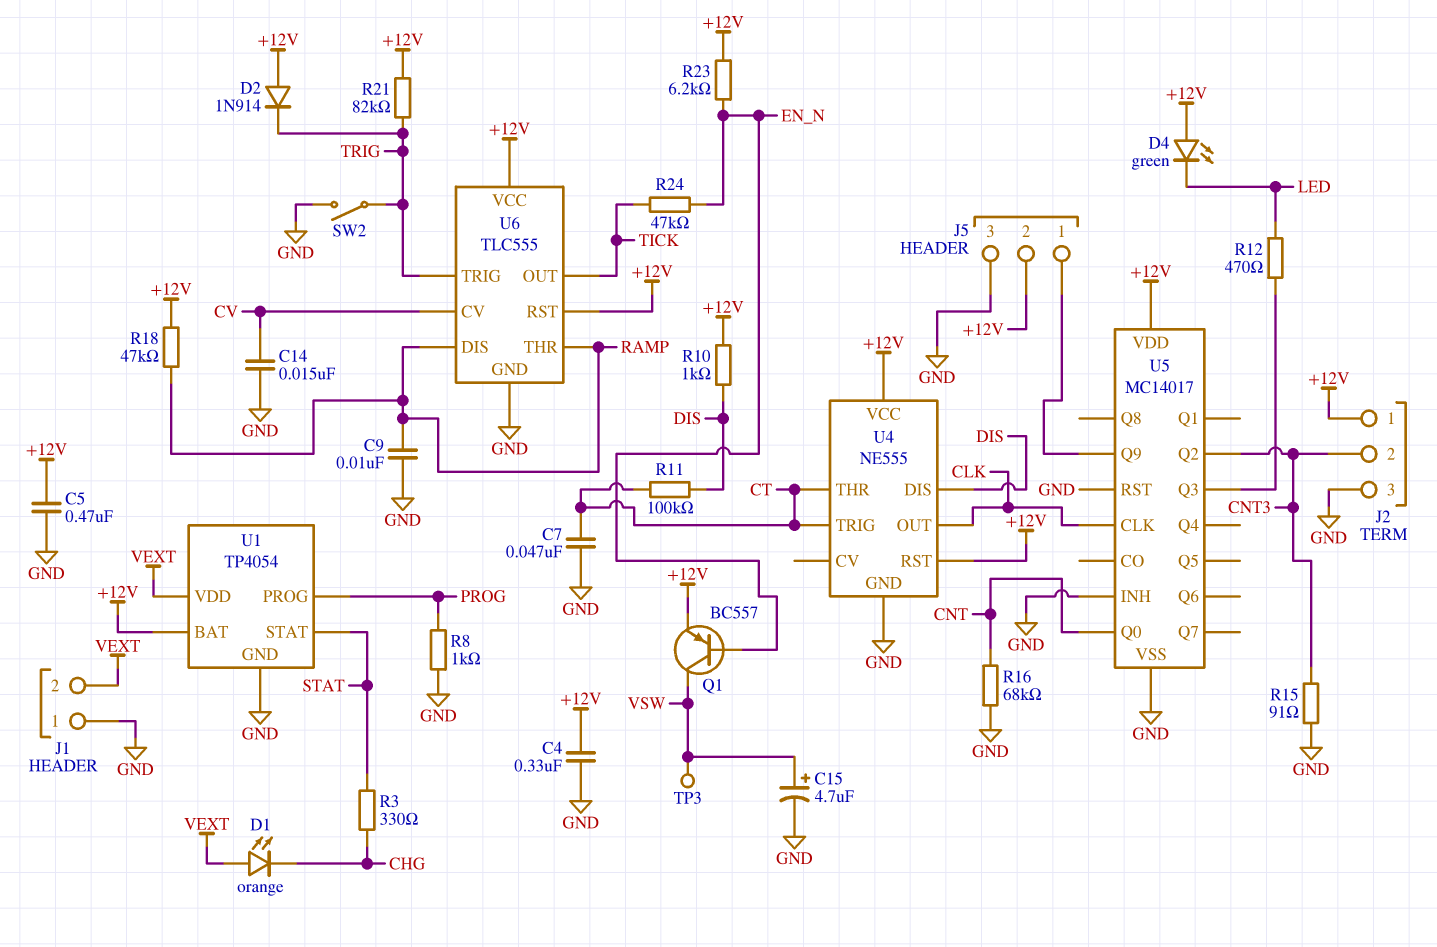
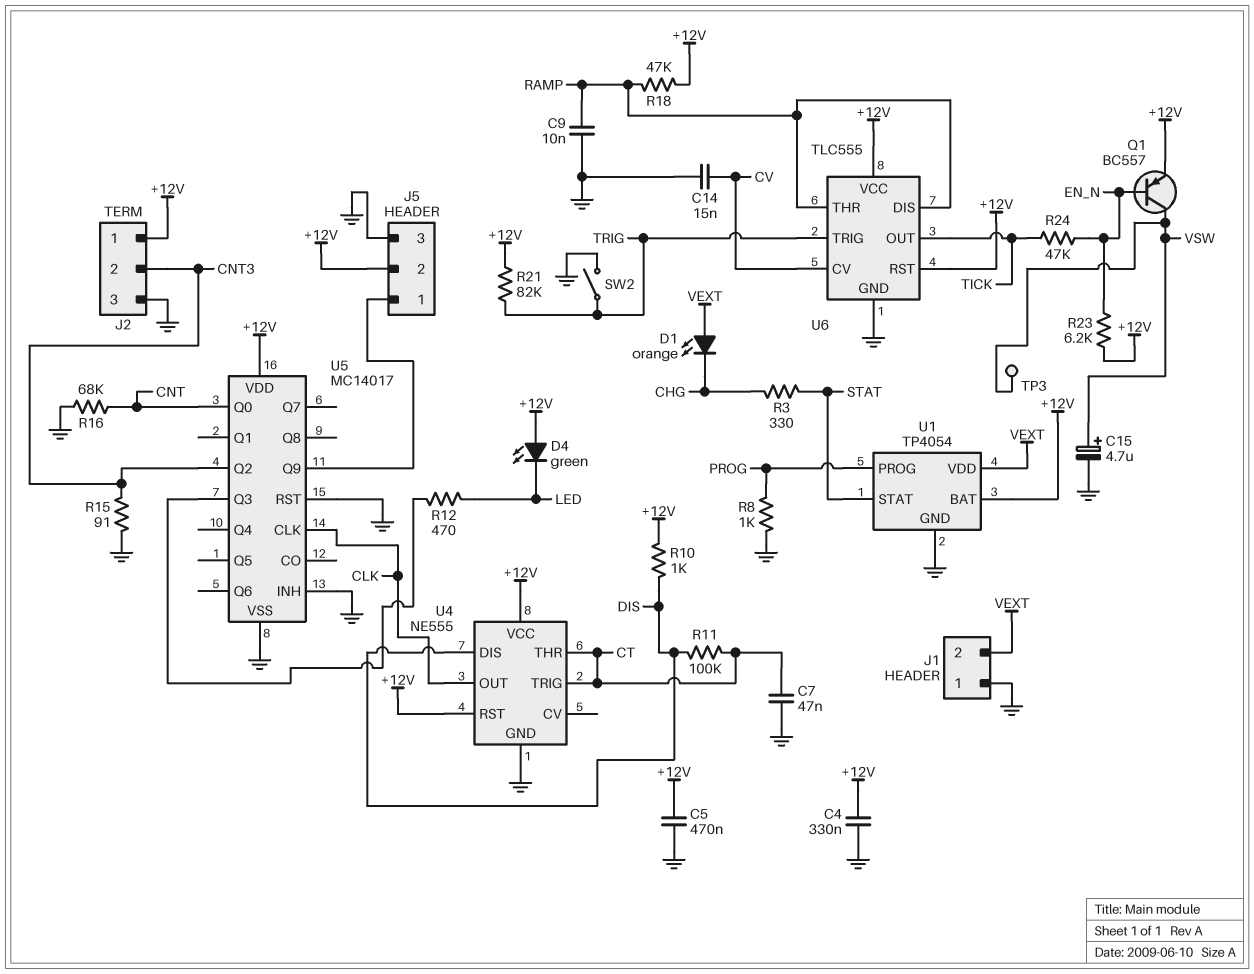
D2: diode 1N914 (A +12V, K TRIG) -> none

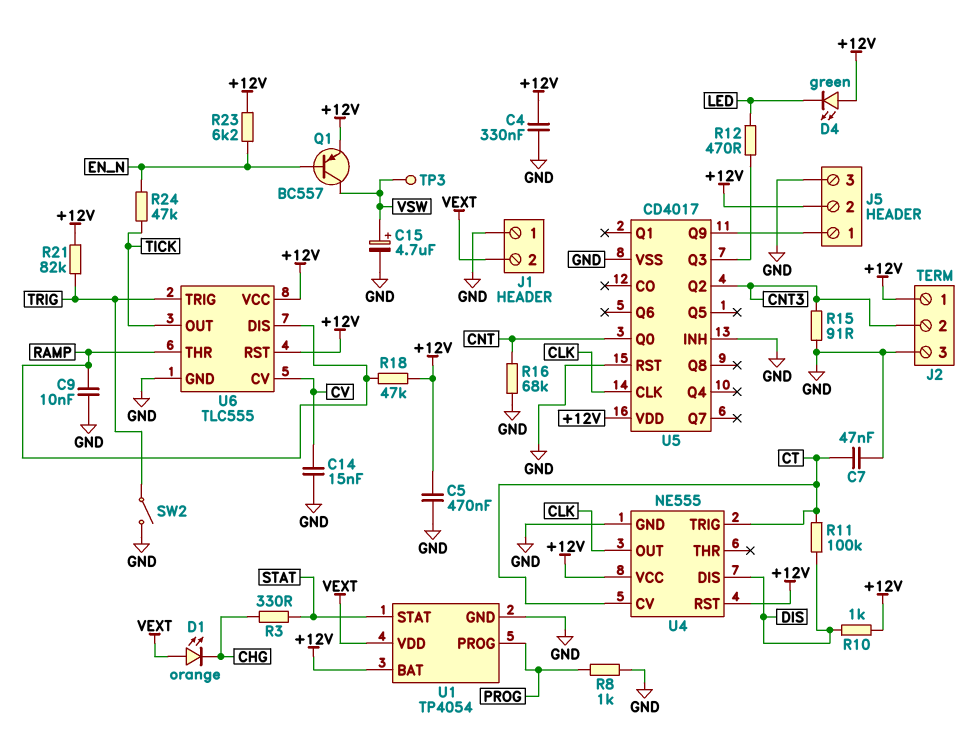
U4 pin CV: none -> CT
U4 pin THR: CT -> none
U5: MC14017 -> CD4017

